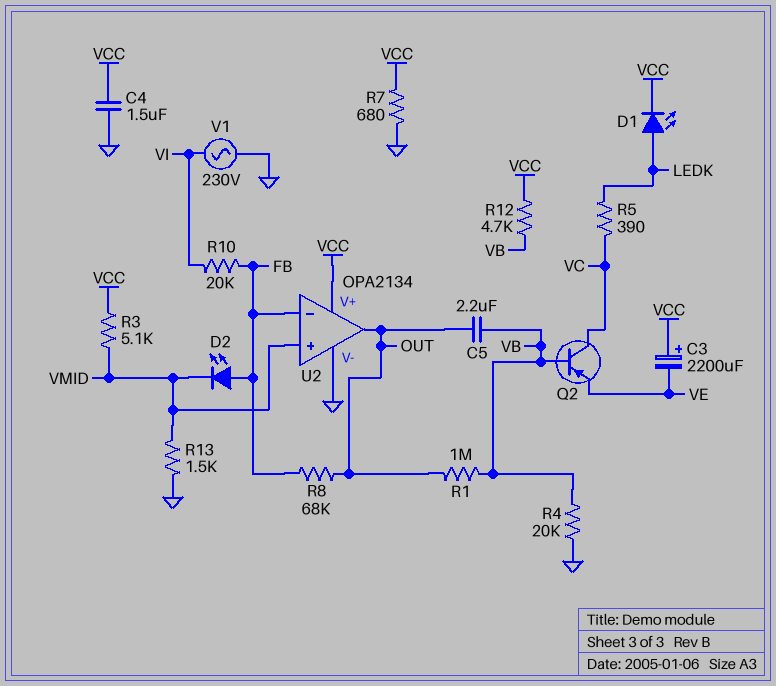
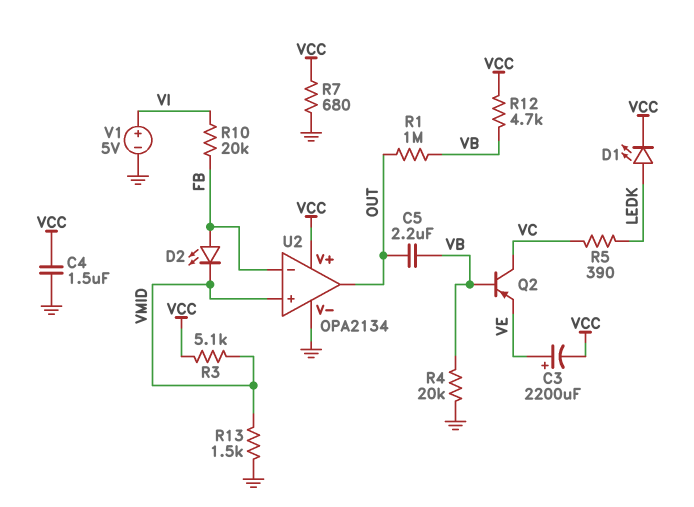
C3: 2200uF (plus VCC, minus VE) -> 2200uF (plus VE, minus VCC)
R8: 68k (FB, OUT) -> none
V1: AC 230V (GND, VI) -> 5V (plus VI, minus GND)

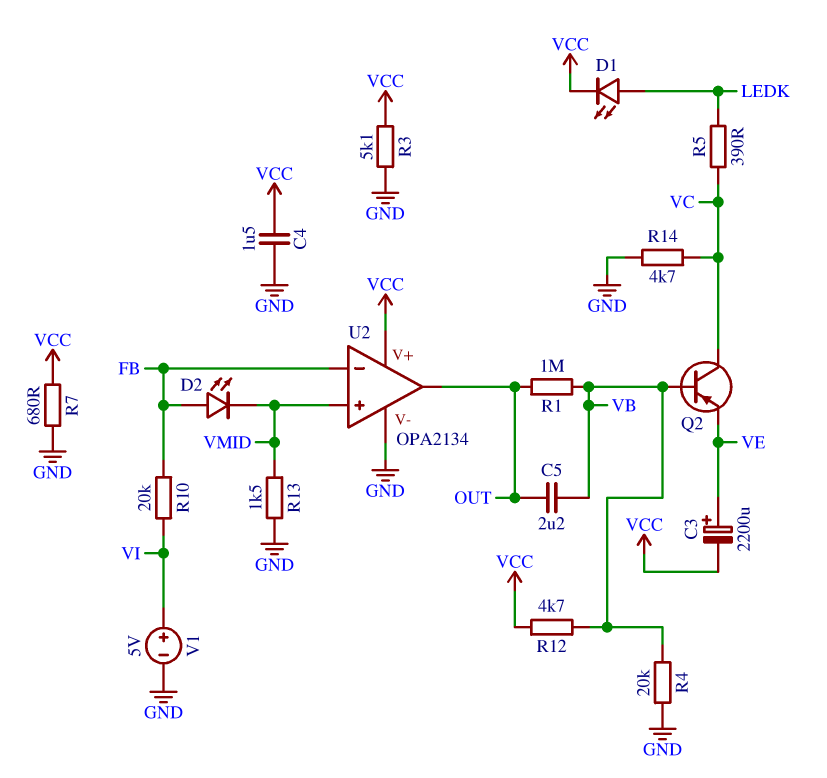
R3: 5.1k (VCC, VMID) -> 5.1k (GND, VCC)
R14: none -> 4.7k (GND, VC)

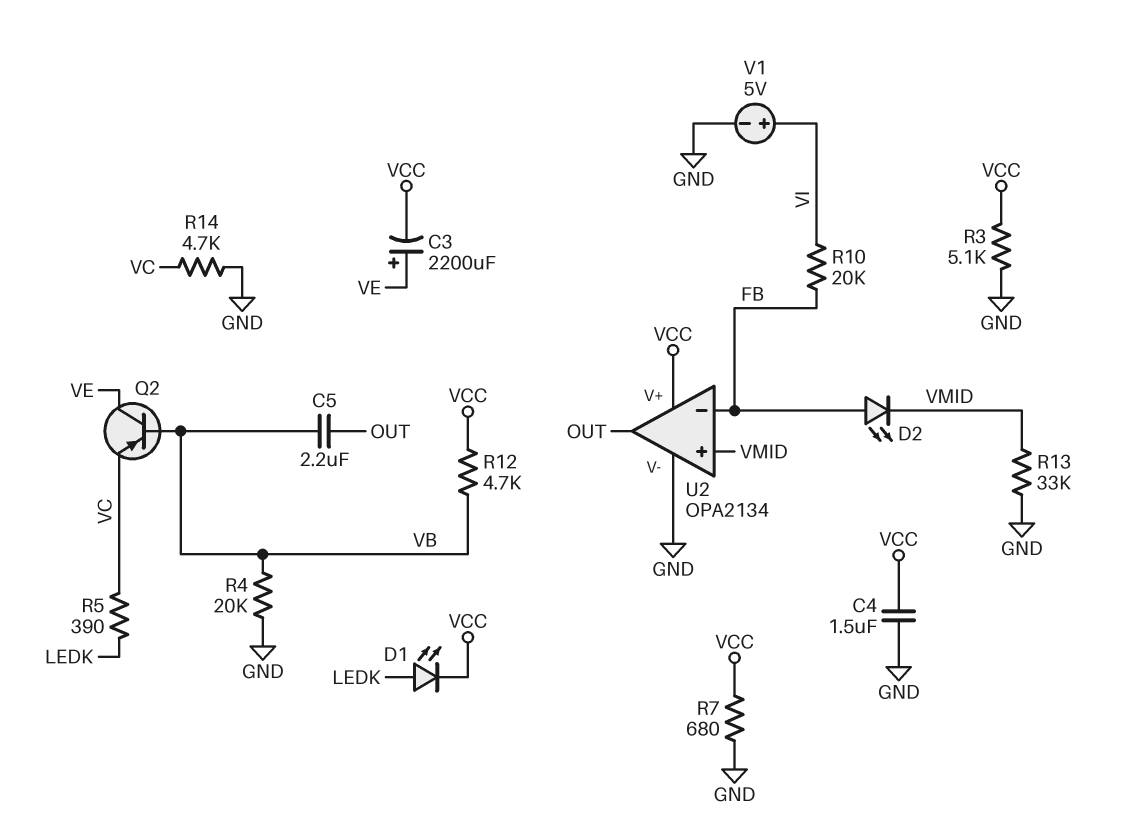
Q2: PNP (B VB, C VC, E VE) -> PNP (B VB, C VE, E VC)
R1: 1M (OUT, VB) -> none
R13: 1.5k (GND, VMID) -> 33k (GND, VMID)

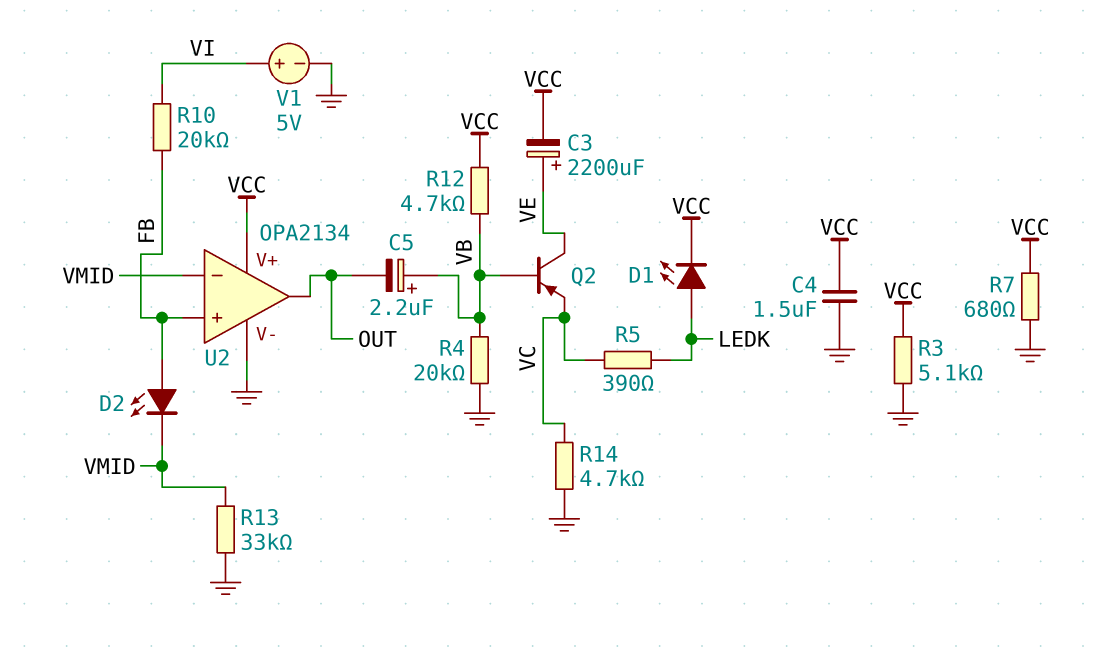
C5: 2.2uF (OUT, VB) -> 2.2uF (plus VB, minus OUT)
U2 pin in+: VMID -> FB
U2 pin in-: FB -> VMID

